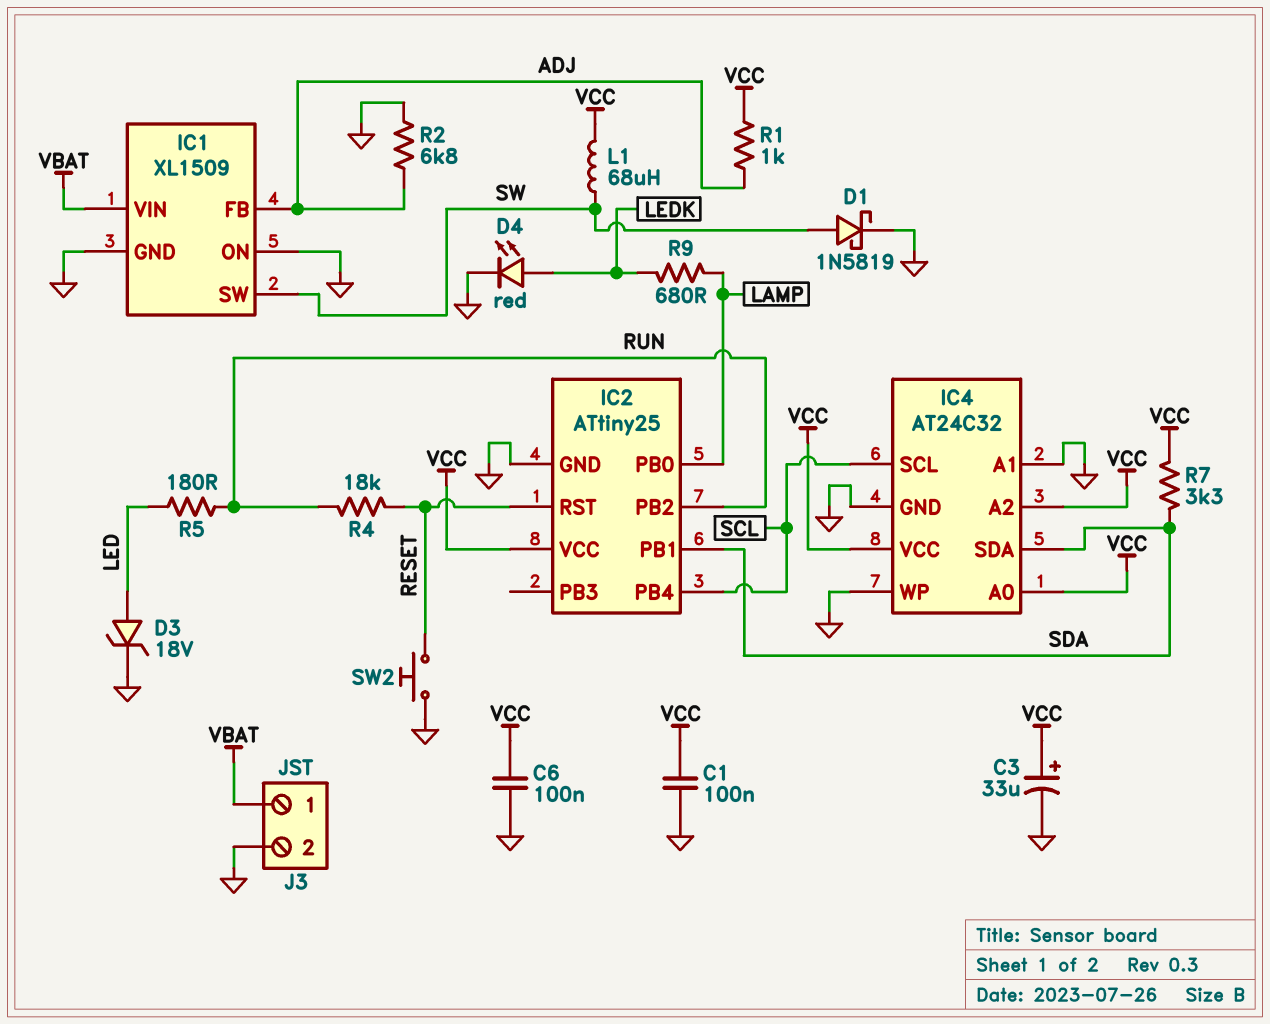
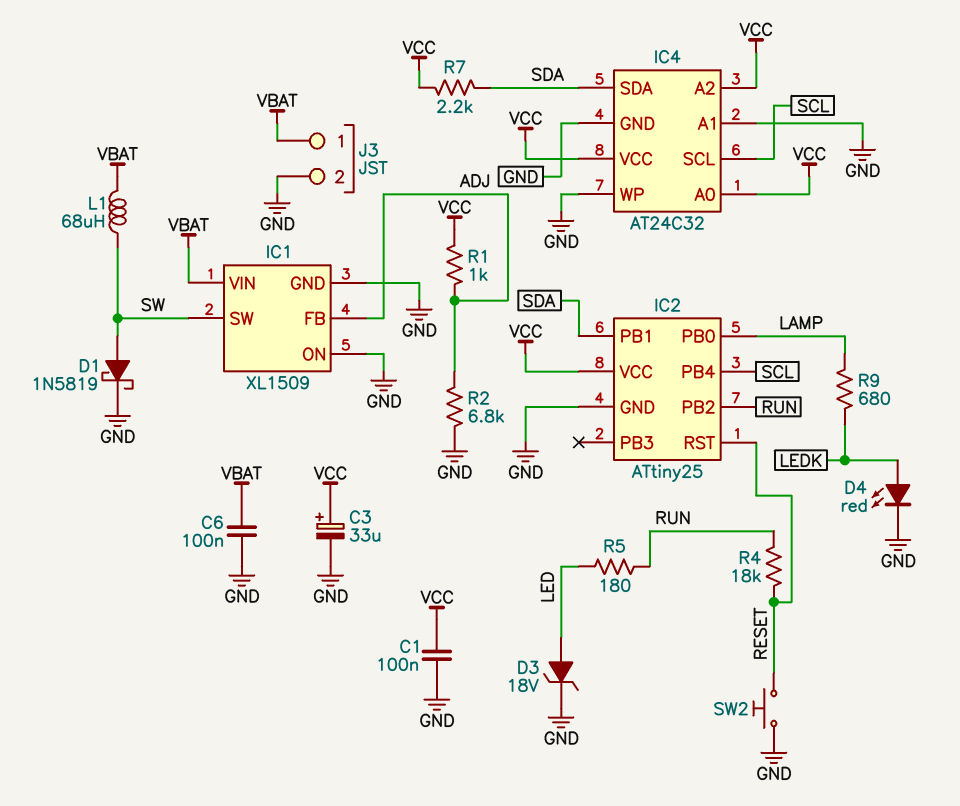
C6: 100nF (GND, VCC) -> 100nF (GND, VBAT)
L1: 68uH (SW, VCC) -> 68uH (SW, VBAT)
R7: 3.3k (SDA, VCC) -> 2.2k (SDA, VCC)

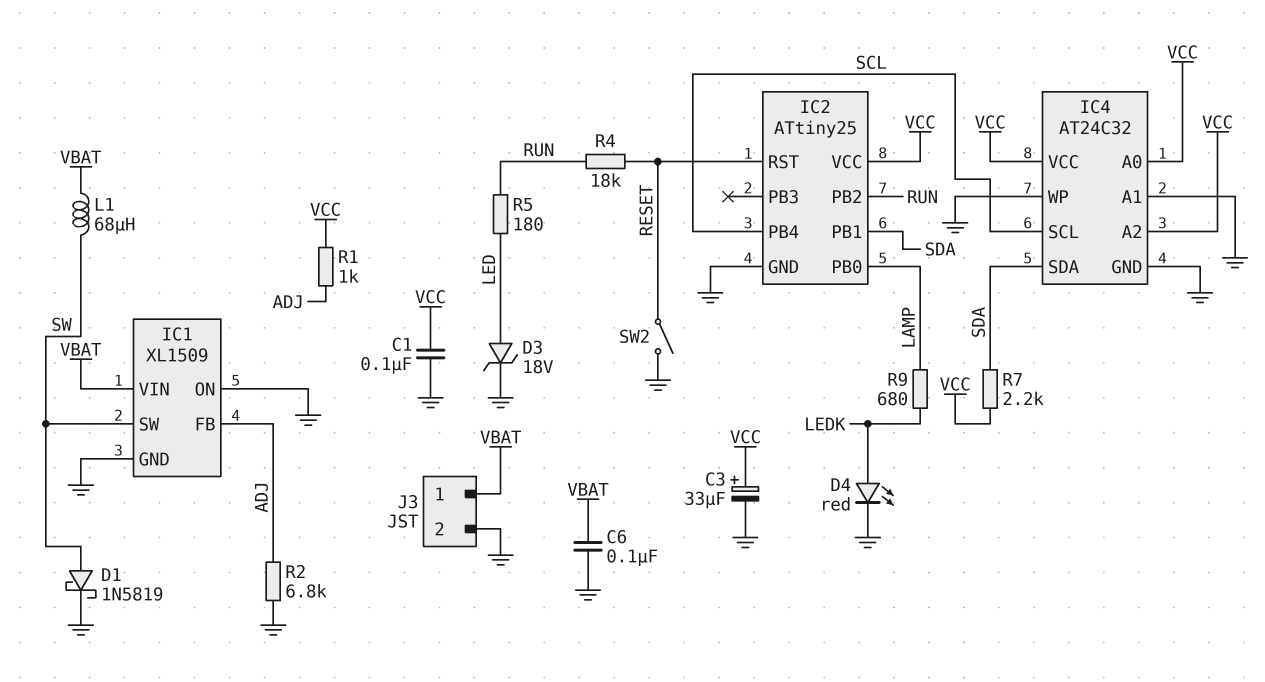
SW2: button (GND, RESET) -> switch (GND, RESET)

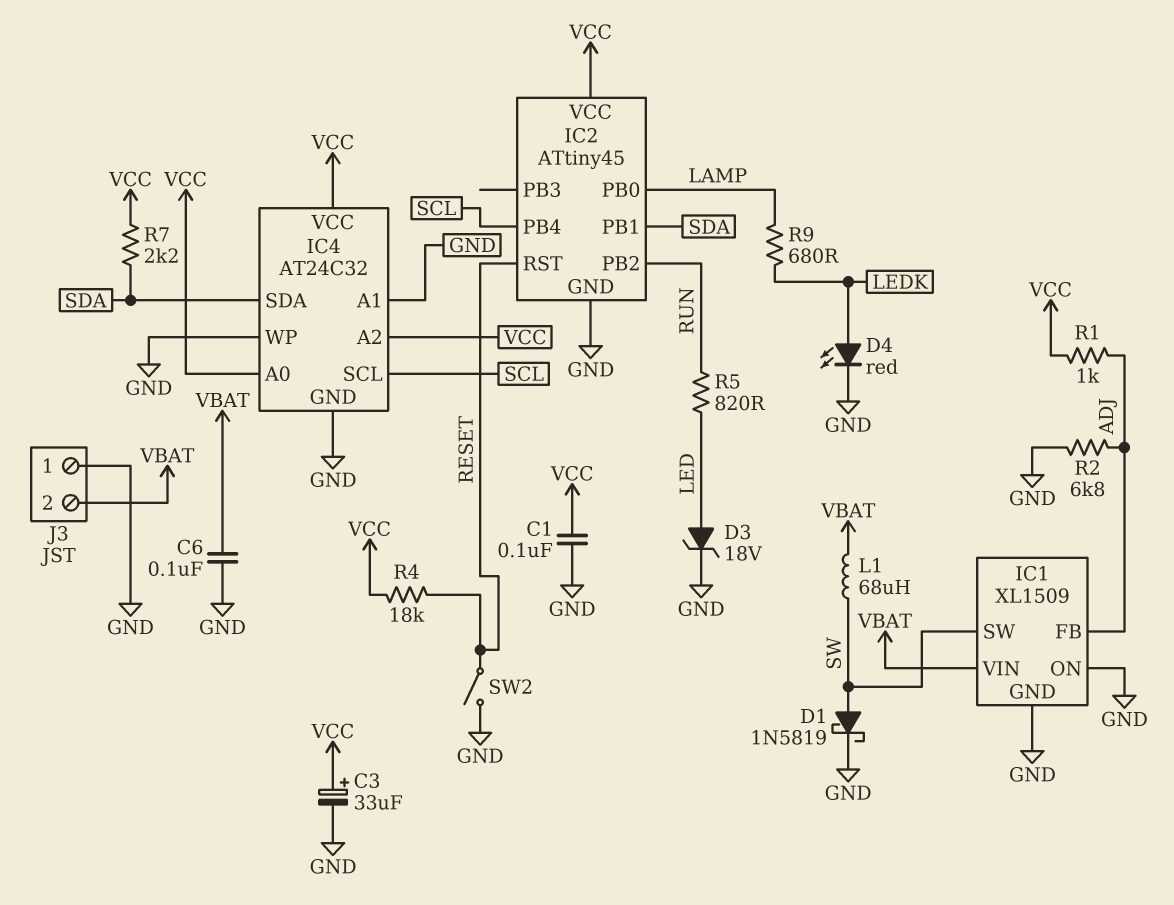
IC2: ATtiny25 -> ATtiny45
J3 pin 1: VBAT -> GND
J3 pin 2: GND -> VBAT
R4: 18k (RESET, RUN) -> 18k (RESET, VCC)
R5: 180 (LED, RUN) -> 820 (LED, RUN)

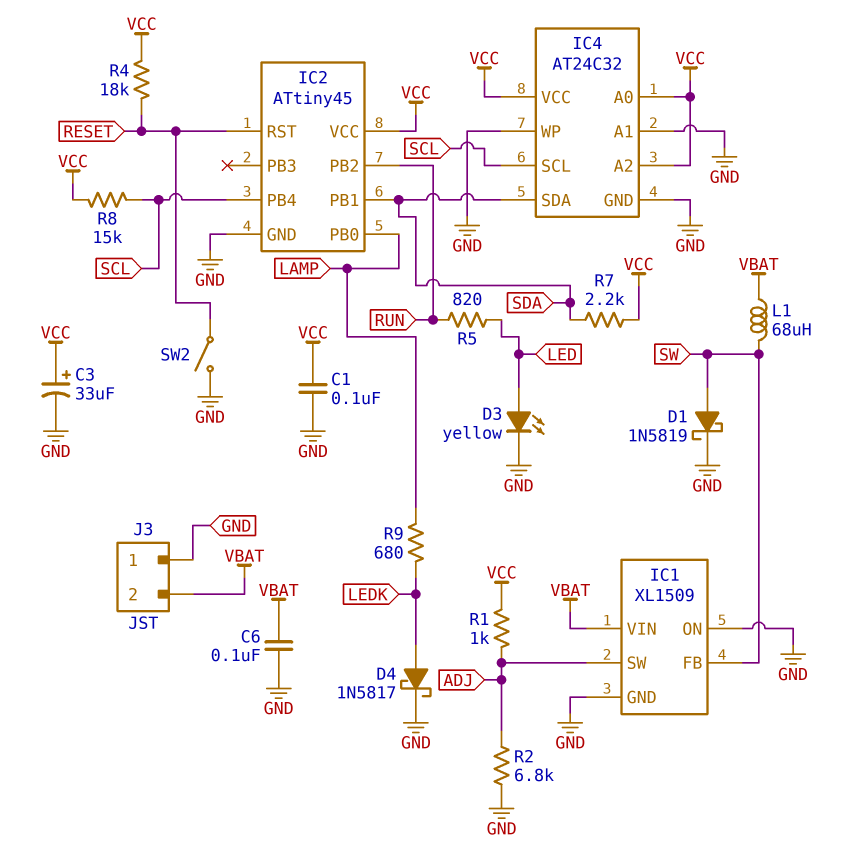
D3: zener 18V (A LED, K GND) -> LED yellow (A LED, K GND)
D4: LED red (A LEDK, K GND) -> schottky 1N5817 (A LEDK, K GND)
IC1 pin FB: ADJ -> SW
IC1 pin SW: SW -> ADJ
R8: none -> 15k (SCL, VCC)

